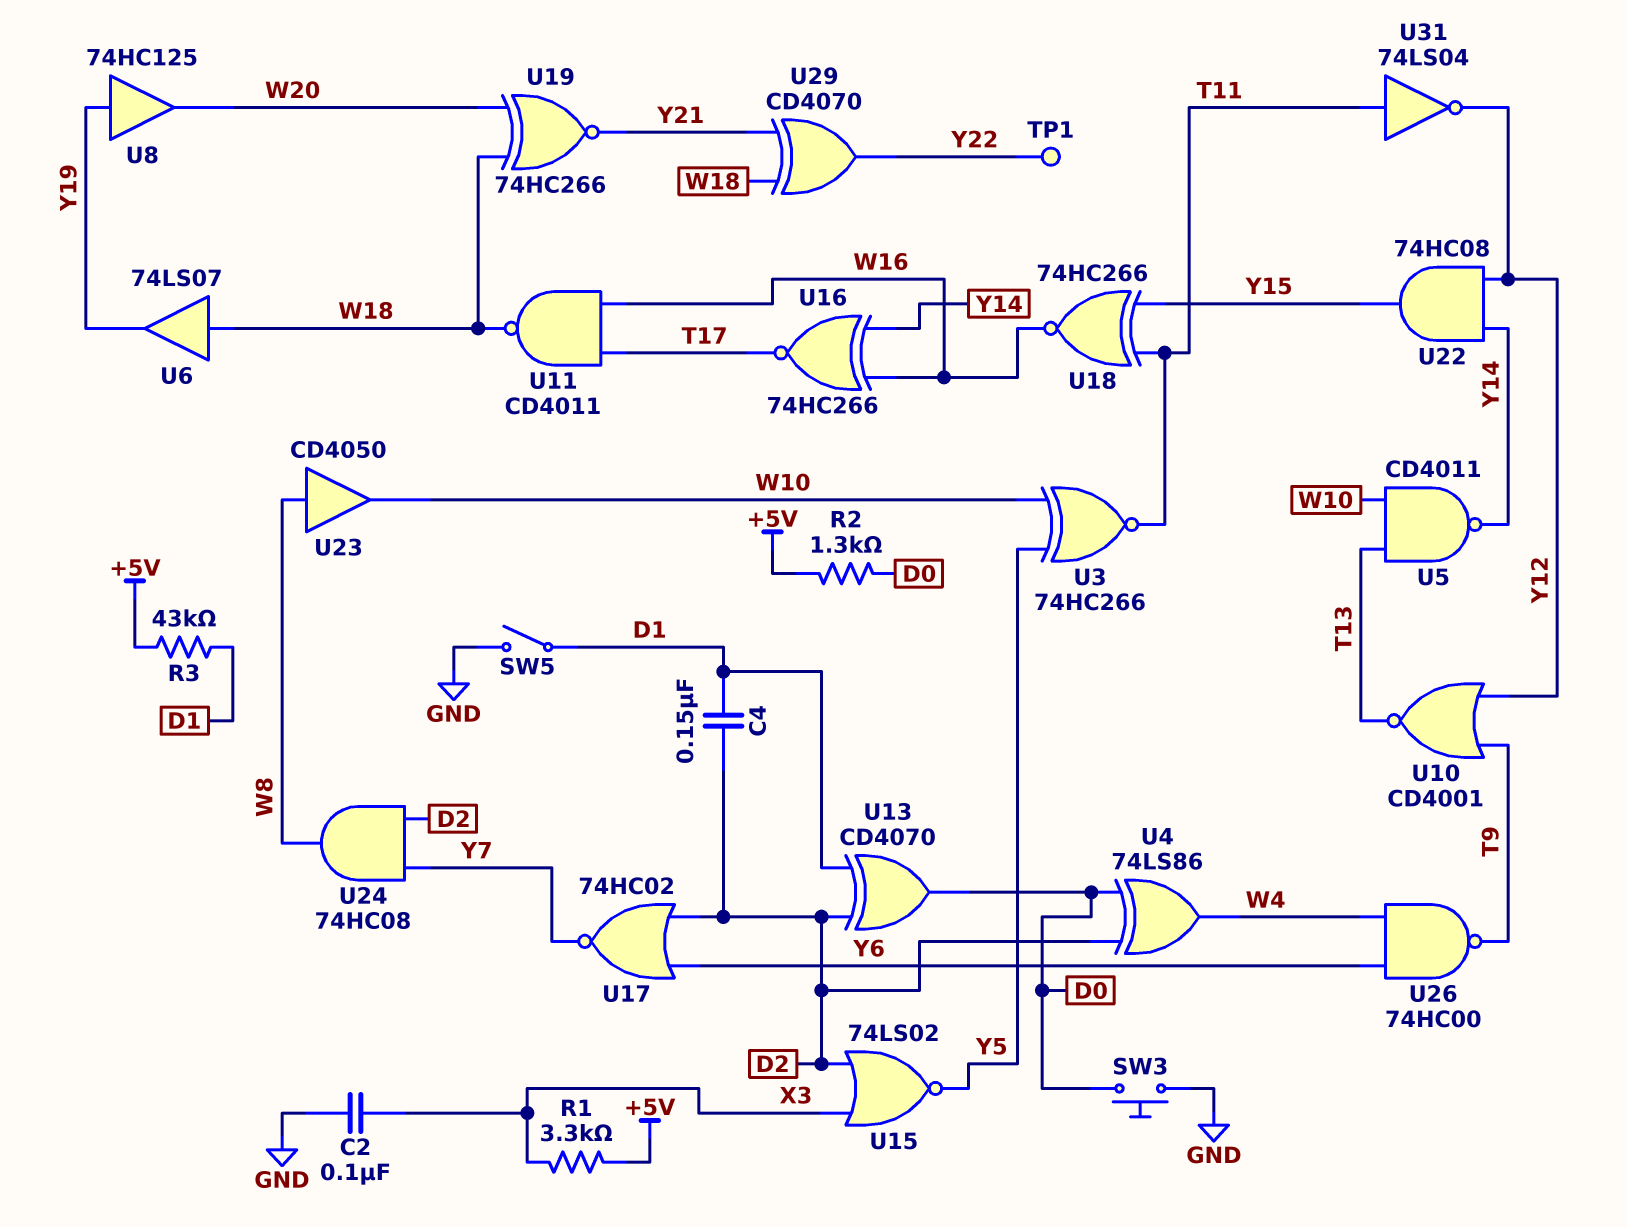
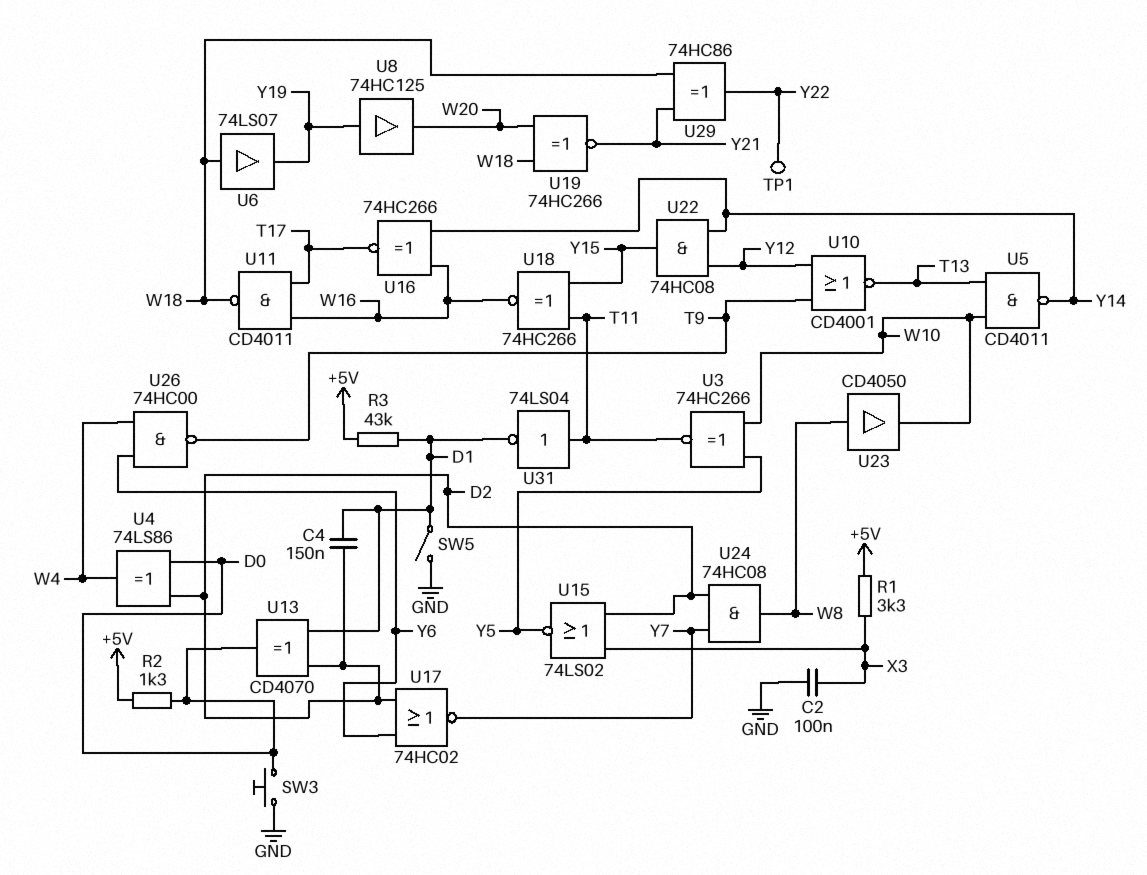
U29: XOR CD4070 (in W18, in Y21, out Y22) -> XOR 74HC86 (in W18, in Y21, out Y22)
U31: NOT 74LS04 (in T11, out Y12) -> NOT 74LS04 (in T11, out D1)

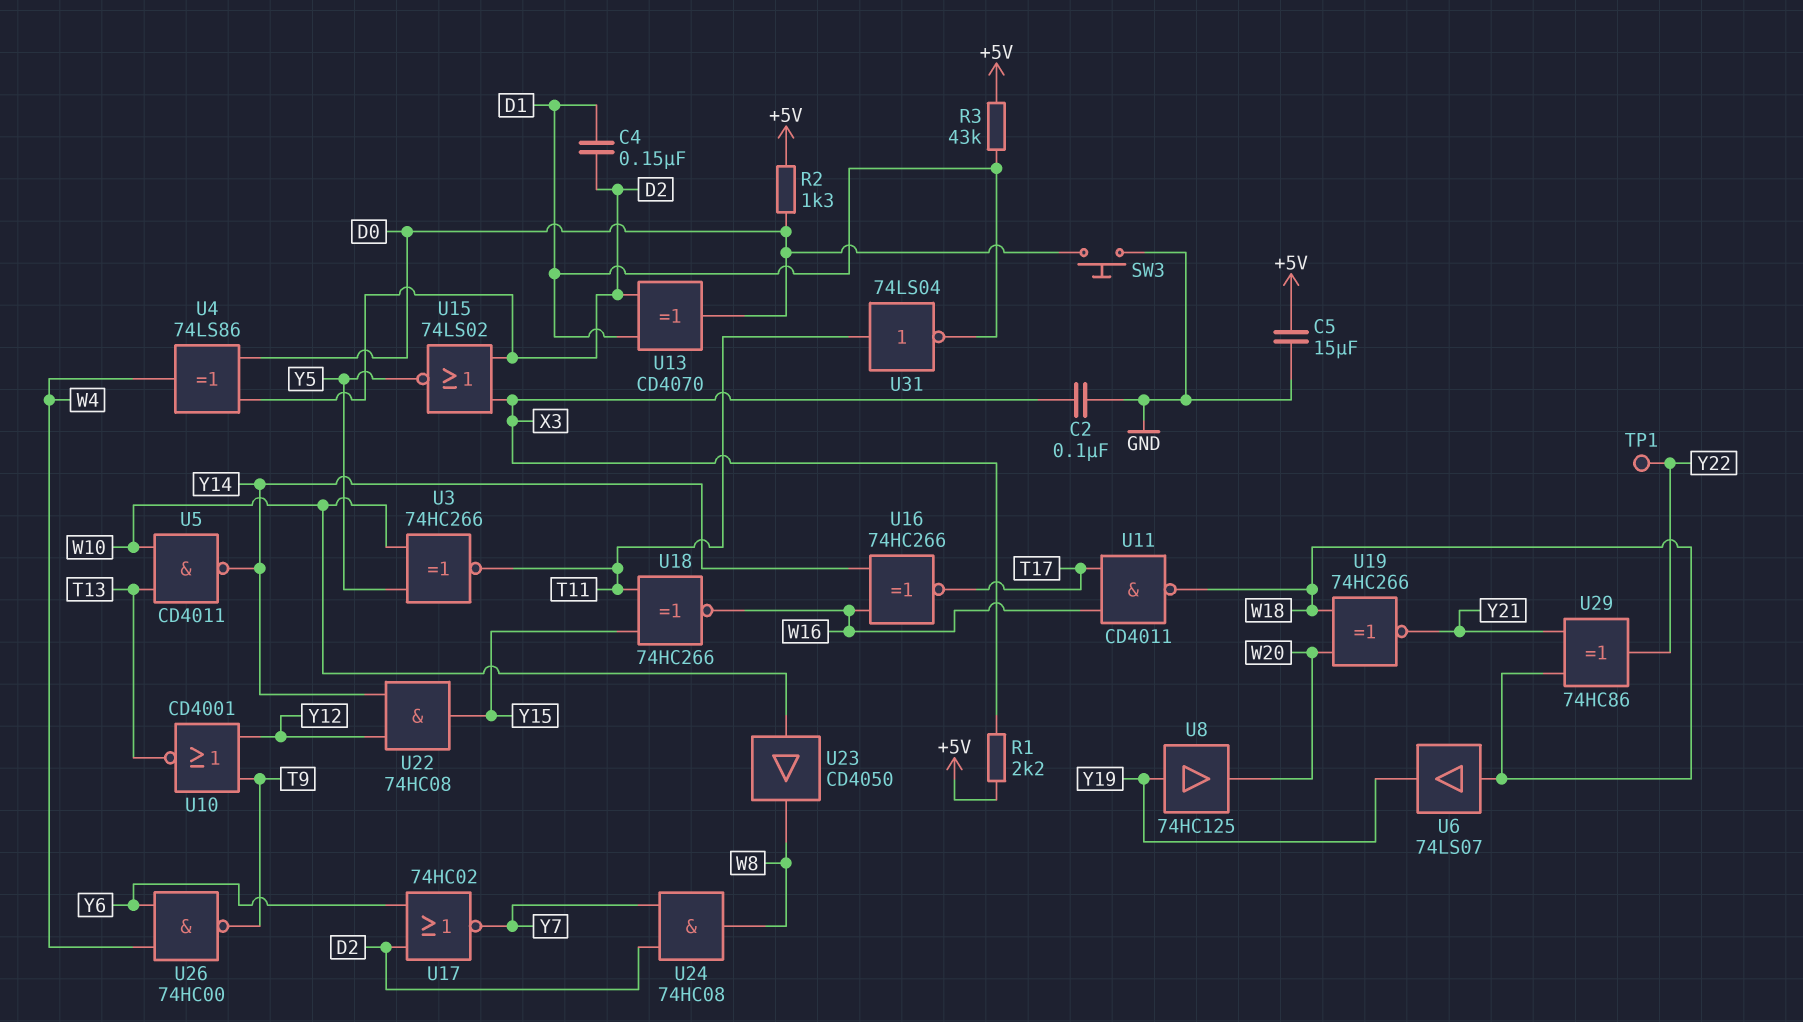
C5: none -> 15uF (+5V, GND)
R1: 3.3k (+5V, X3) -> 2.2k (+5V, X3)
SW5: switch (D1, GND) -> none
U23: buffer CD4050 (in W8, out W10) -> buffer CD4050 (in W10, out W8)

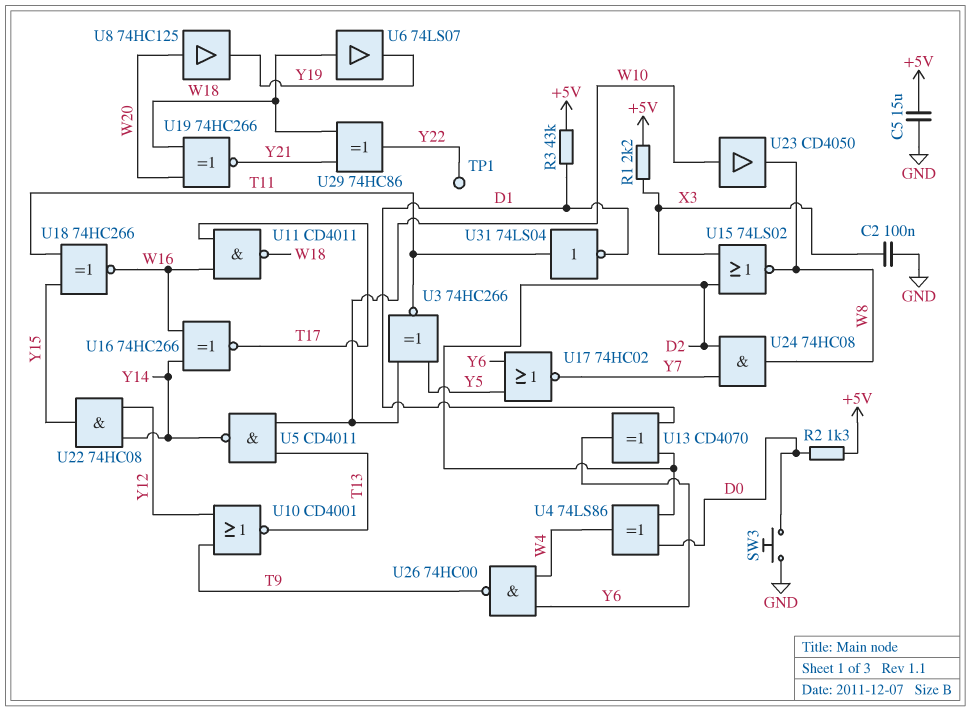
C4: 150nF (D1, D2) -> none
U8: buffer 74HC125 (in Y19, out W20) -> buffer 74HC125 (in W20, out Y19)
U13: XOR CD4070 (in D1, in D2, out D0) -> XOR CD4070 (in D1, in D2, out Y6)
U15: NOR 74LS02 (in D2, in X3, out Y5) -> NOR 74LS02 (in D2, in X3, out W8)
U17: NOR 74HC02 (in D2, in Y6, out Y7) -> NOR 74HC02 (in Y5, in Y6, out Y7)

